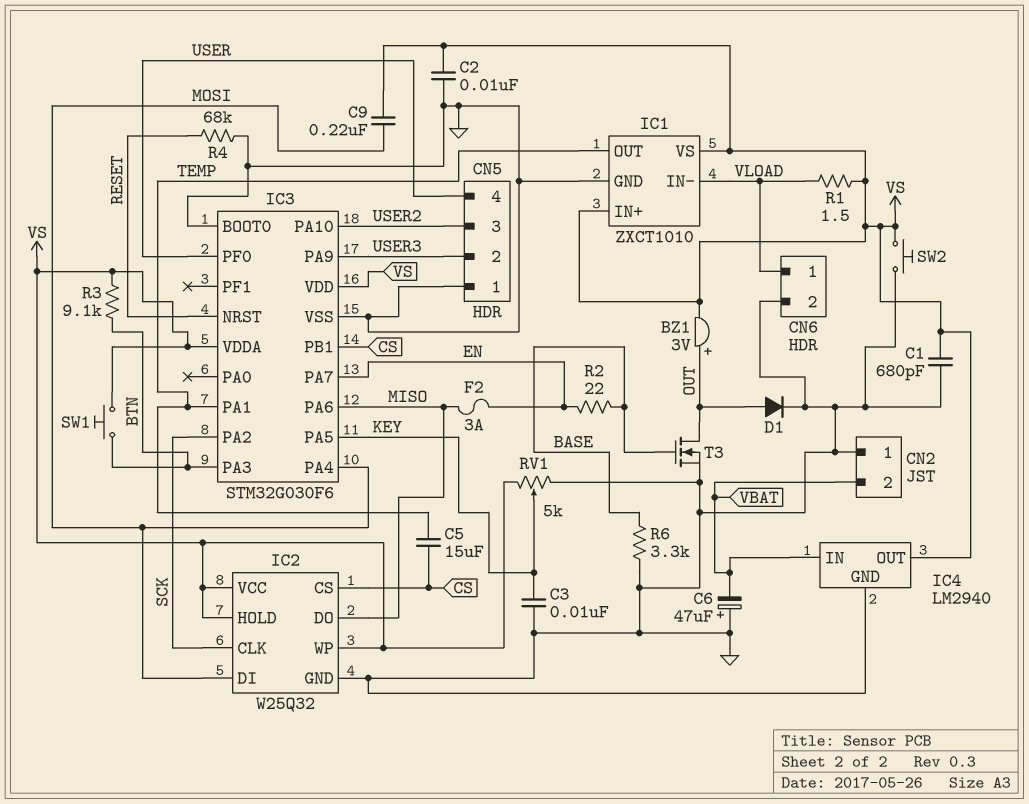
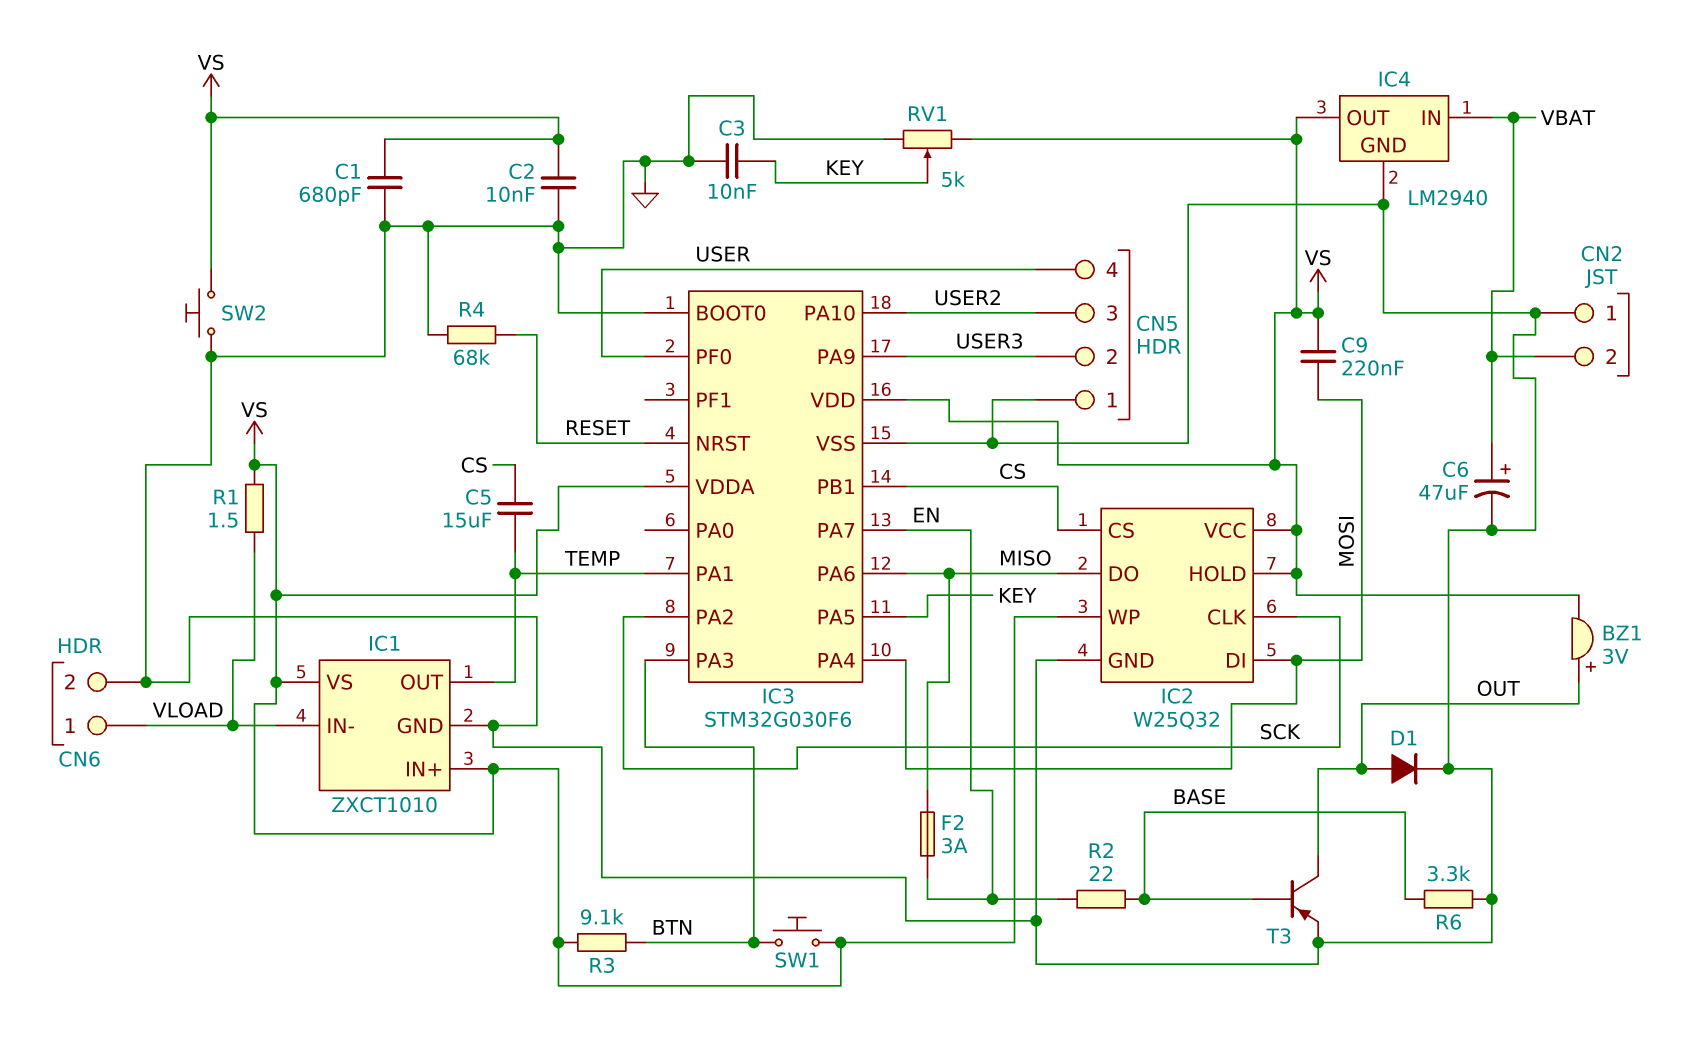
C6: 47uF (plus GND, minus VBAT) -> 47uF (plus VBAT, minus GND)
T3: NMOS (G BASE, D OUT, S GND) -> PNP (B BASE, C OUT, E GND)

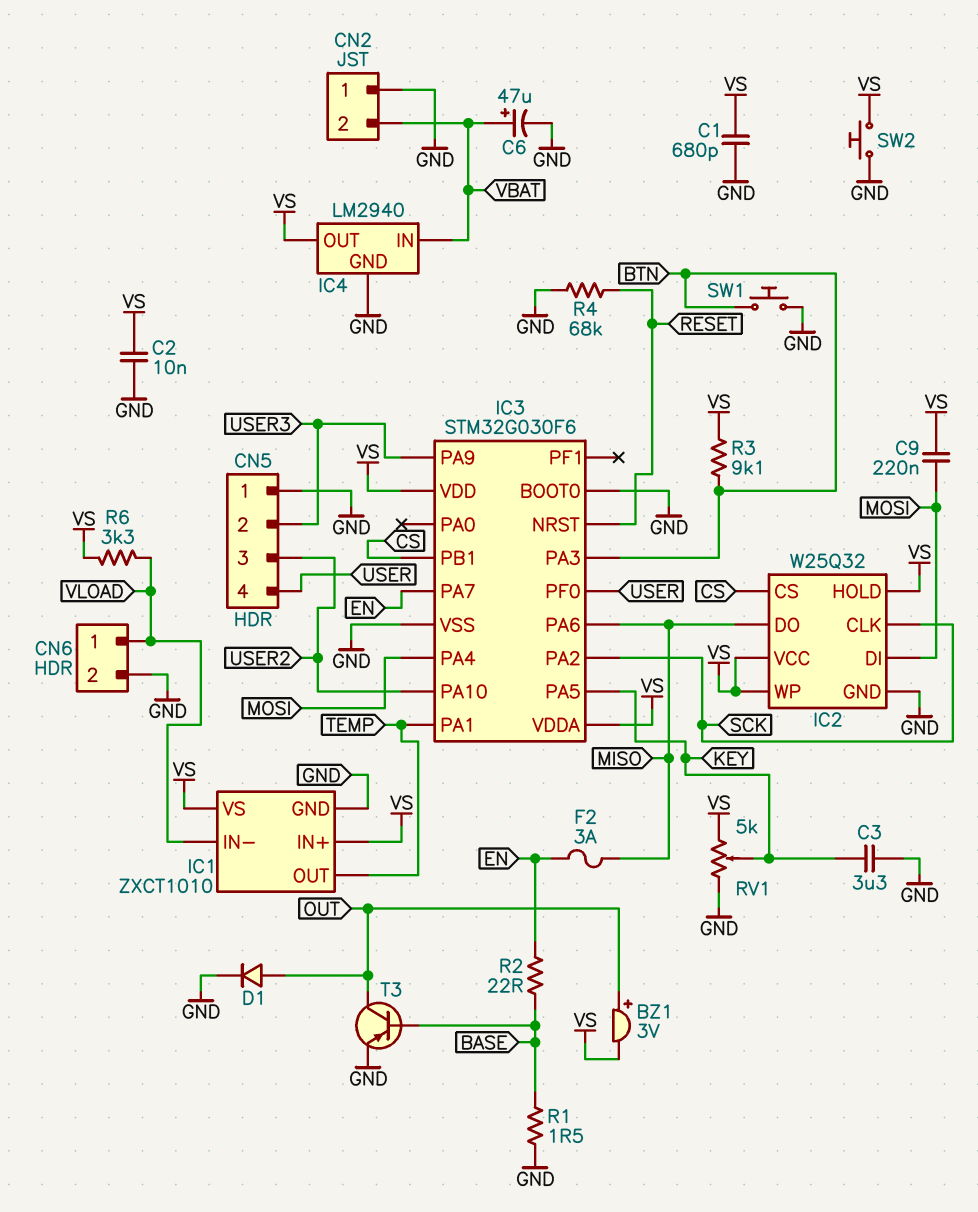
C3: 10nF (GND, KEY) -> 3.3uF (GND, KEY)
C5: 15uF (CS, TEMP) -> none
R1: 1.5 (VLOAD, VS) -> 1.5 (BASE, GND)
R6: 3.3k (BASE, GND) -> 3.3k (VLOAD, VS)
SW1: button (BTN, VS) -> button (BTN, GND)

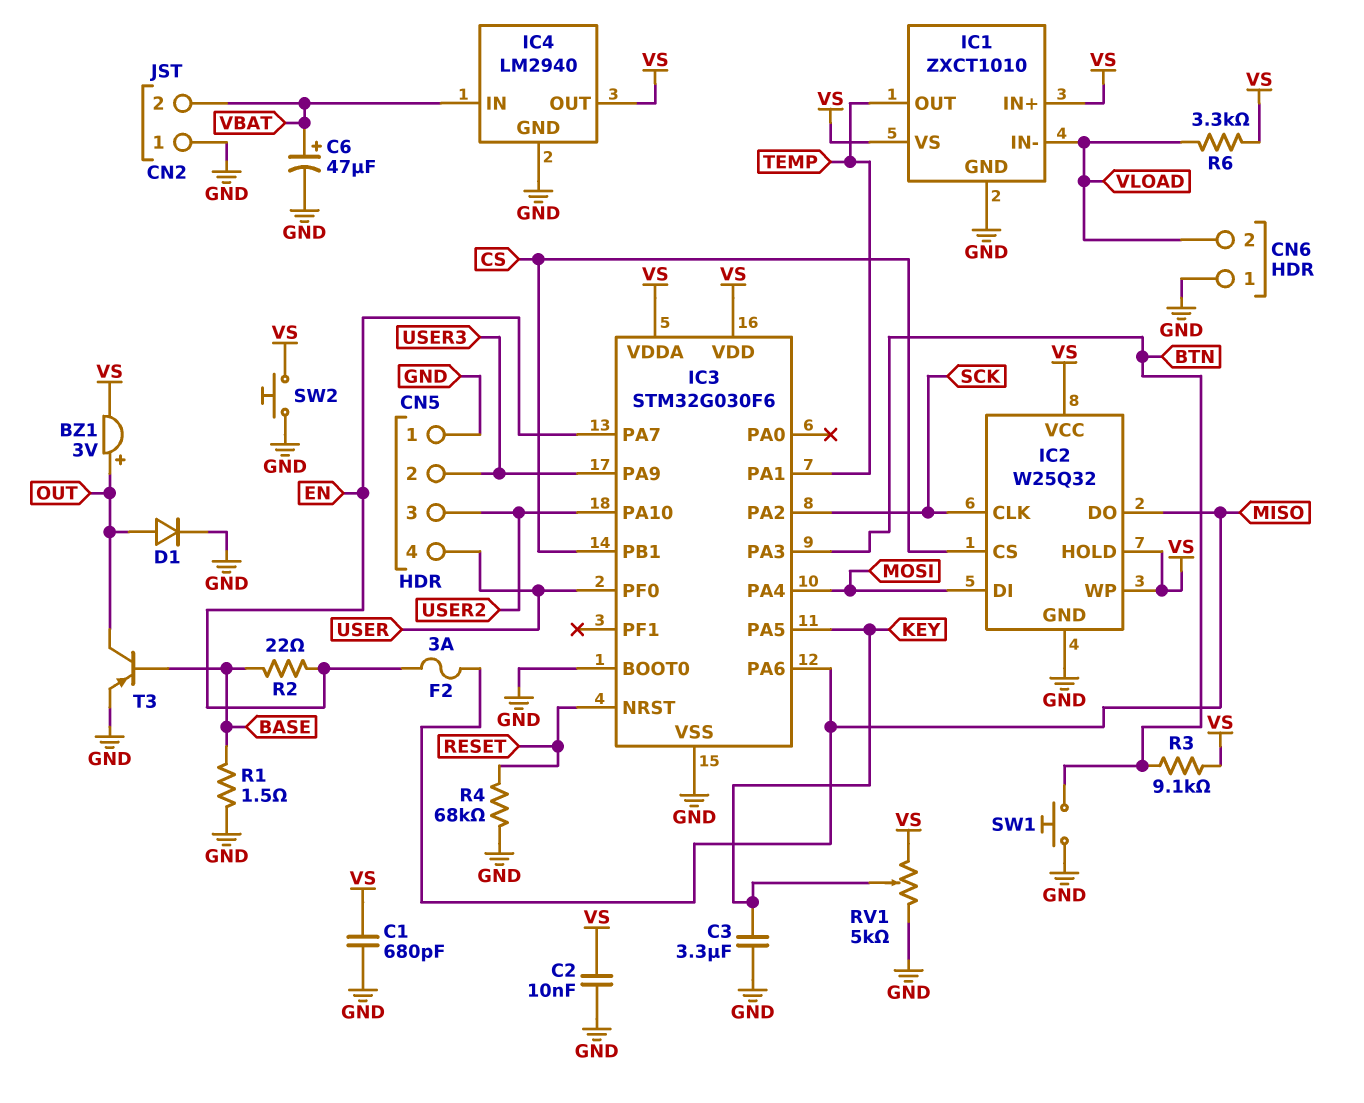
C9: 220nF (MOSI, VS) -> none
CN6 pin 1: VLOAD -> GND
CN6 pin 2: GND -> VLOAD

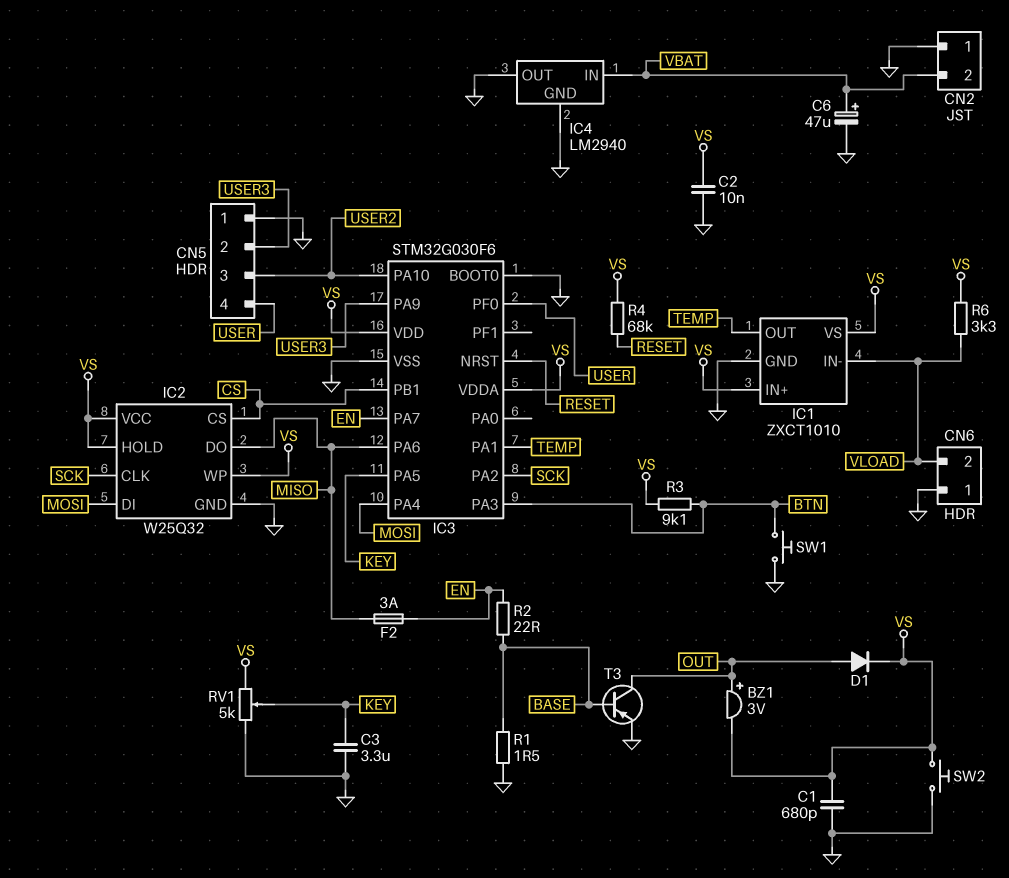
D1: diode (A OUT, K GND) -> diode (A OUT, K VS)
IC4 pin OUT: VS -> GND
R4: 68k (GND, RESET) -> 68k (RESET, VS)

